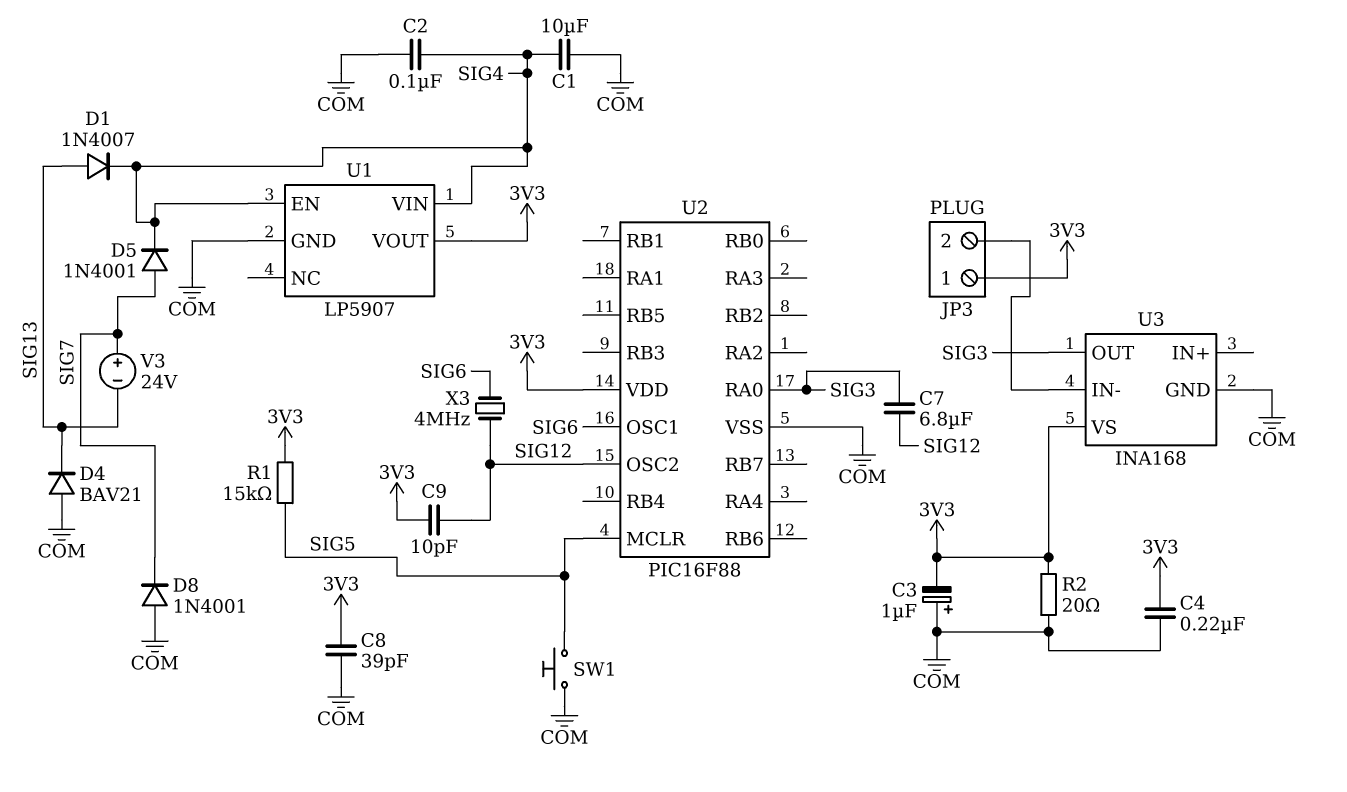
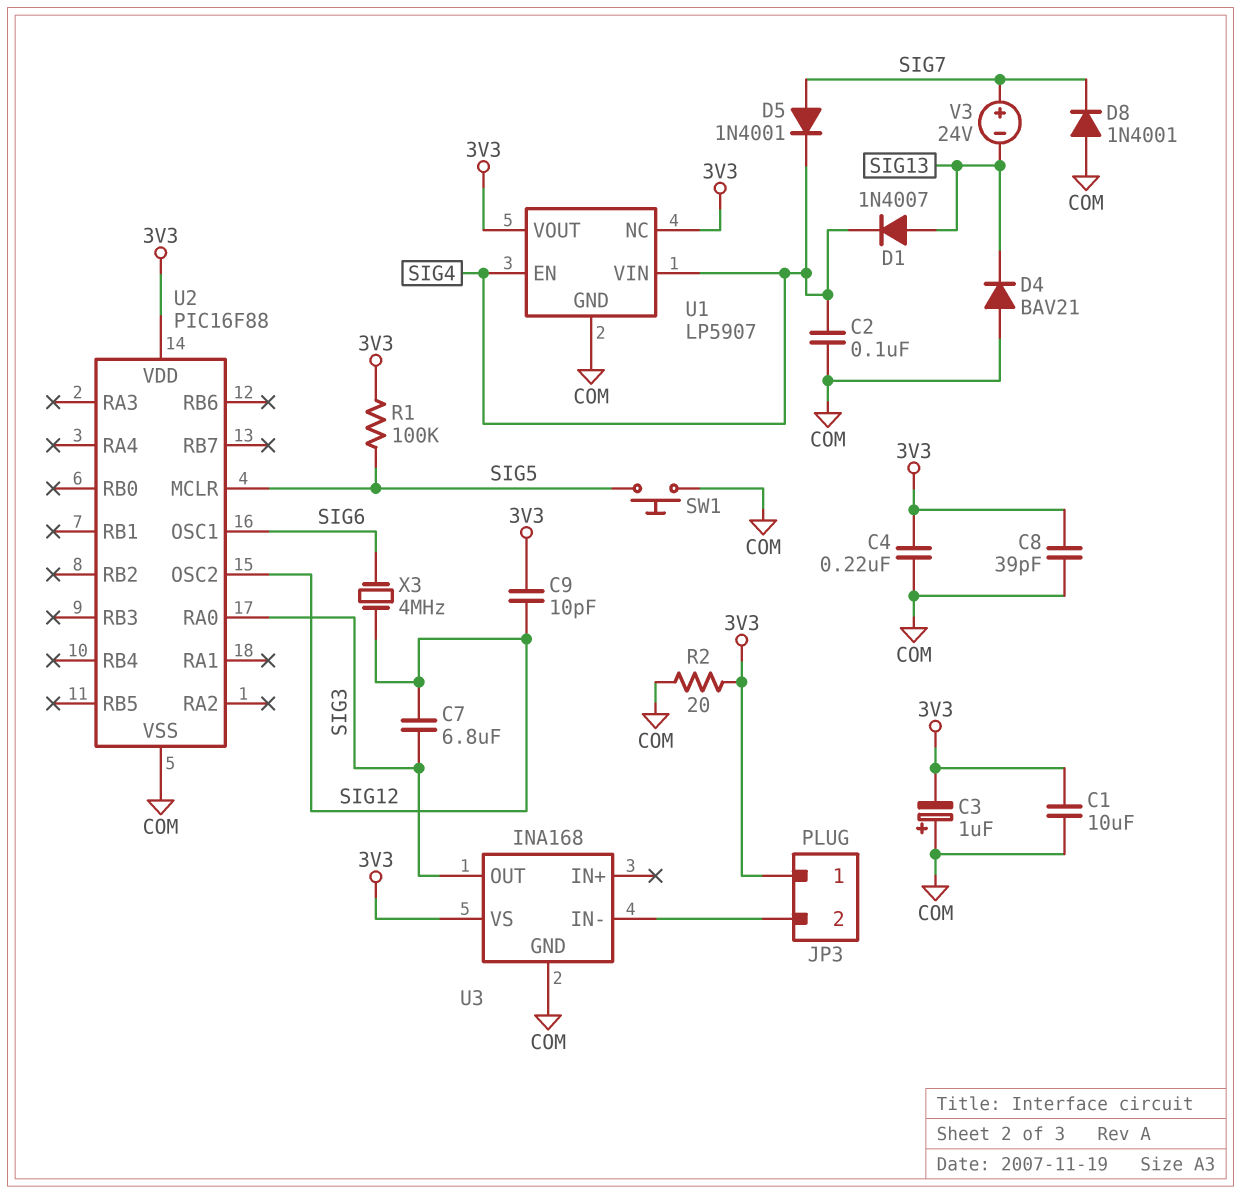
C1: 10uF (COM, SIG4) -> 10uF (3V3, COM)
R1: 15k (3V3, SIG5) -> 100k (3V3, SIG5)
U1 pin NC: none -> 3V3

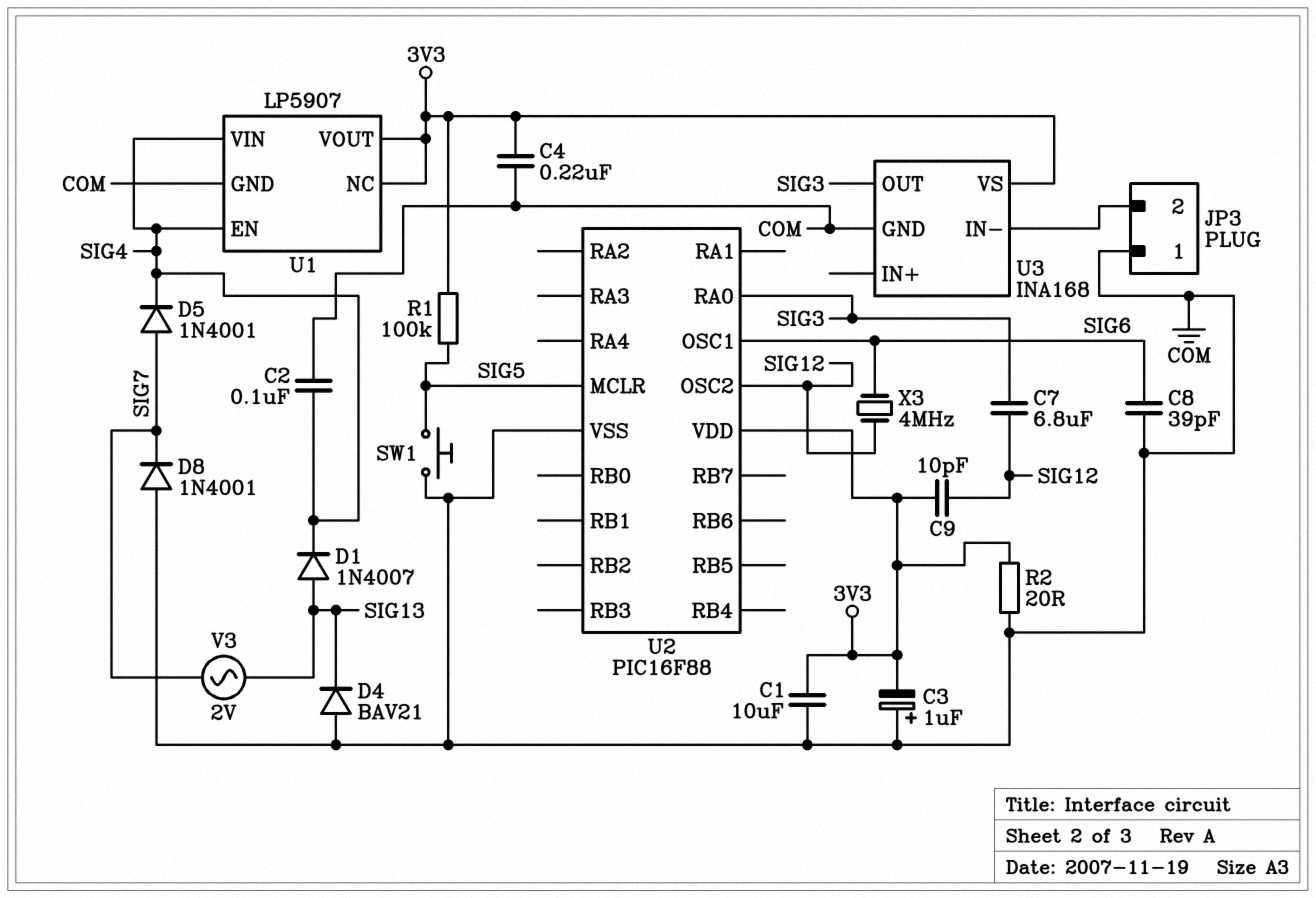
C8: 39pF (3V3, COM) -> 39pF (COM, SIG6)
JP3 pin 1: 3V3 -> COM
V3: 24V (plus SIG7, minus SIG13) -> AC 2V (SIG7, SIG13)

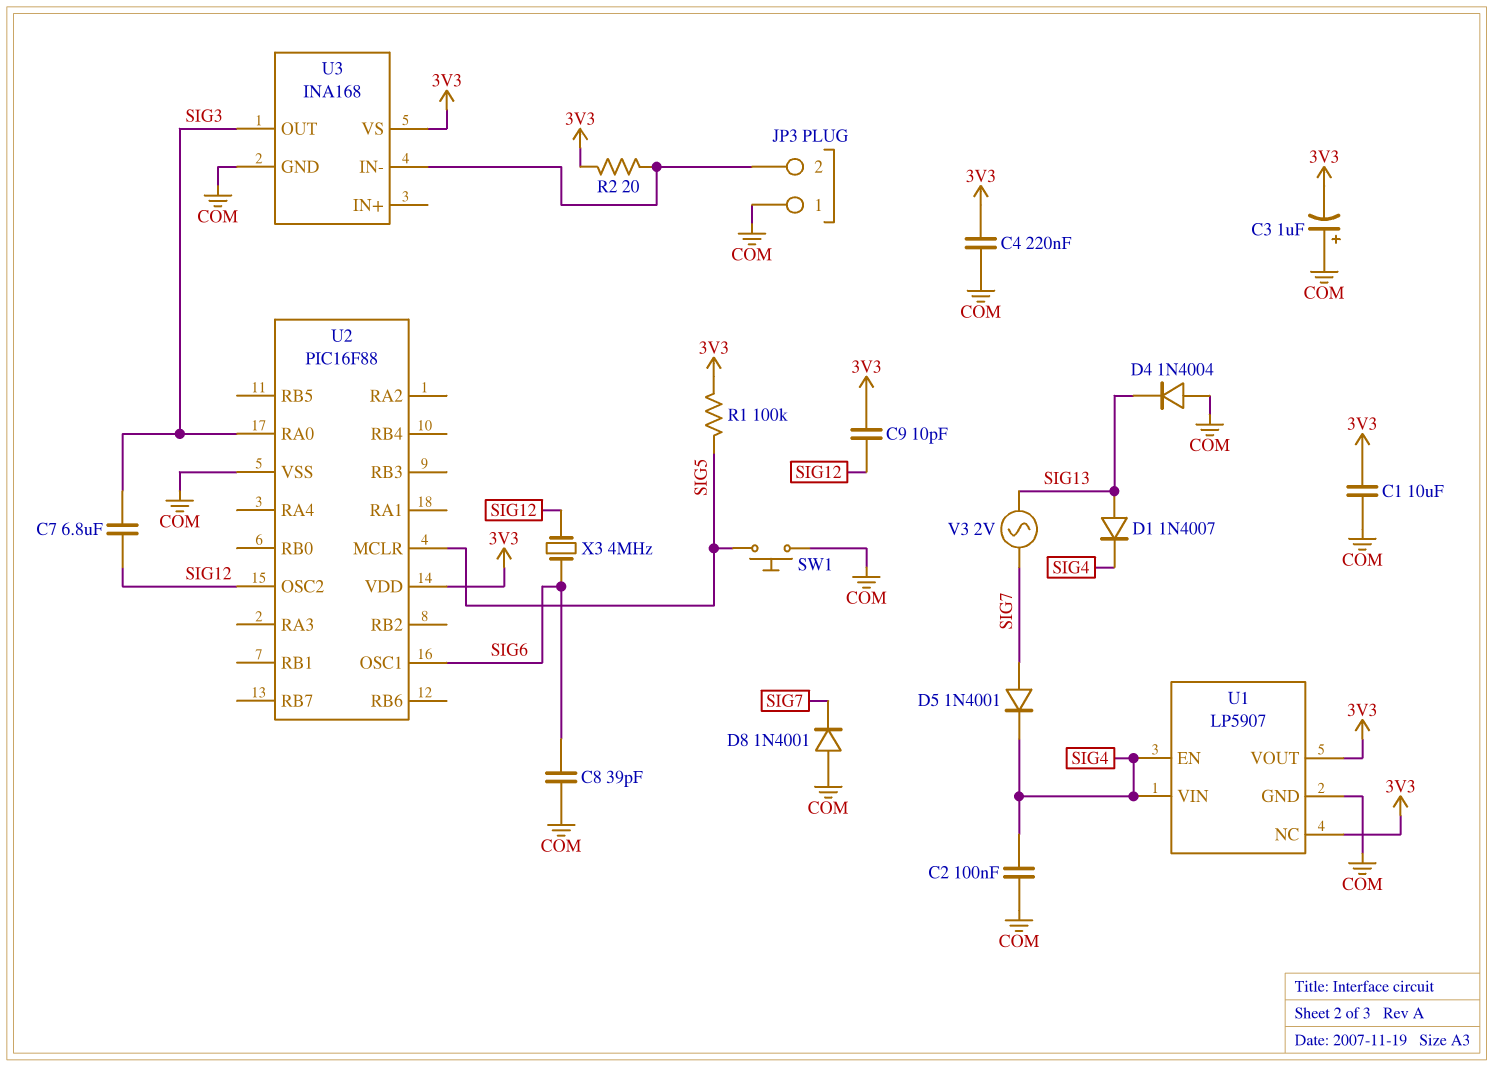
D4: diode BAV21 (A COM, K SIG13) -> diode 1N4004 (A COM, K SIG13)
R2: 20 (3V3, COM) -> 20 (3V3, JP3/2)

